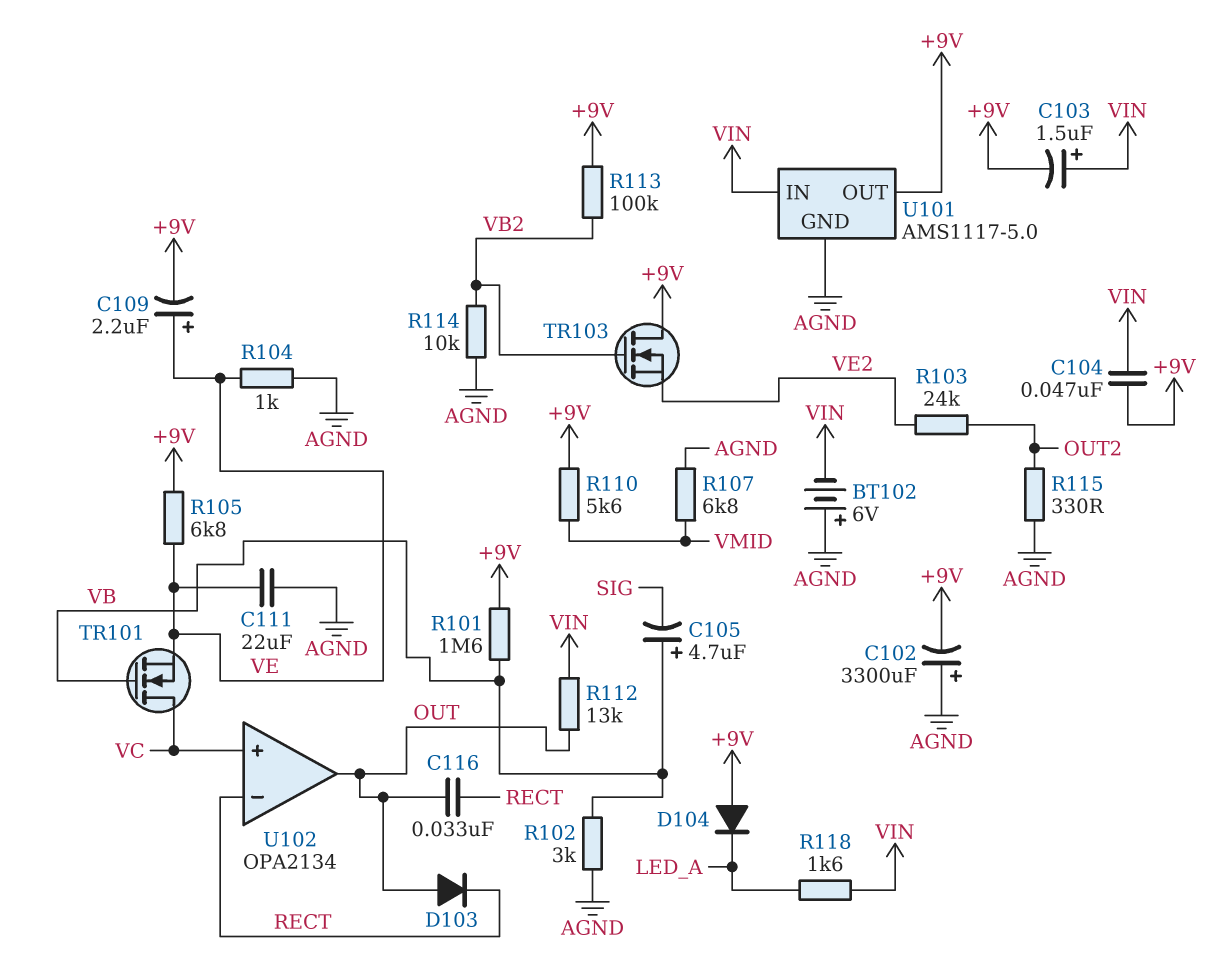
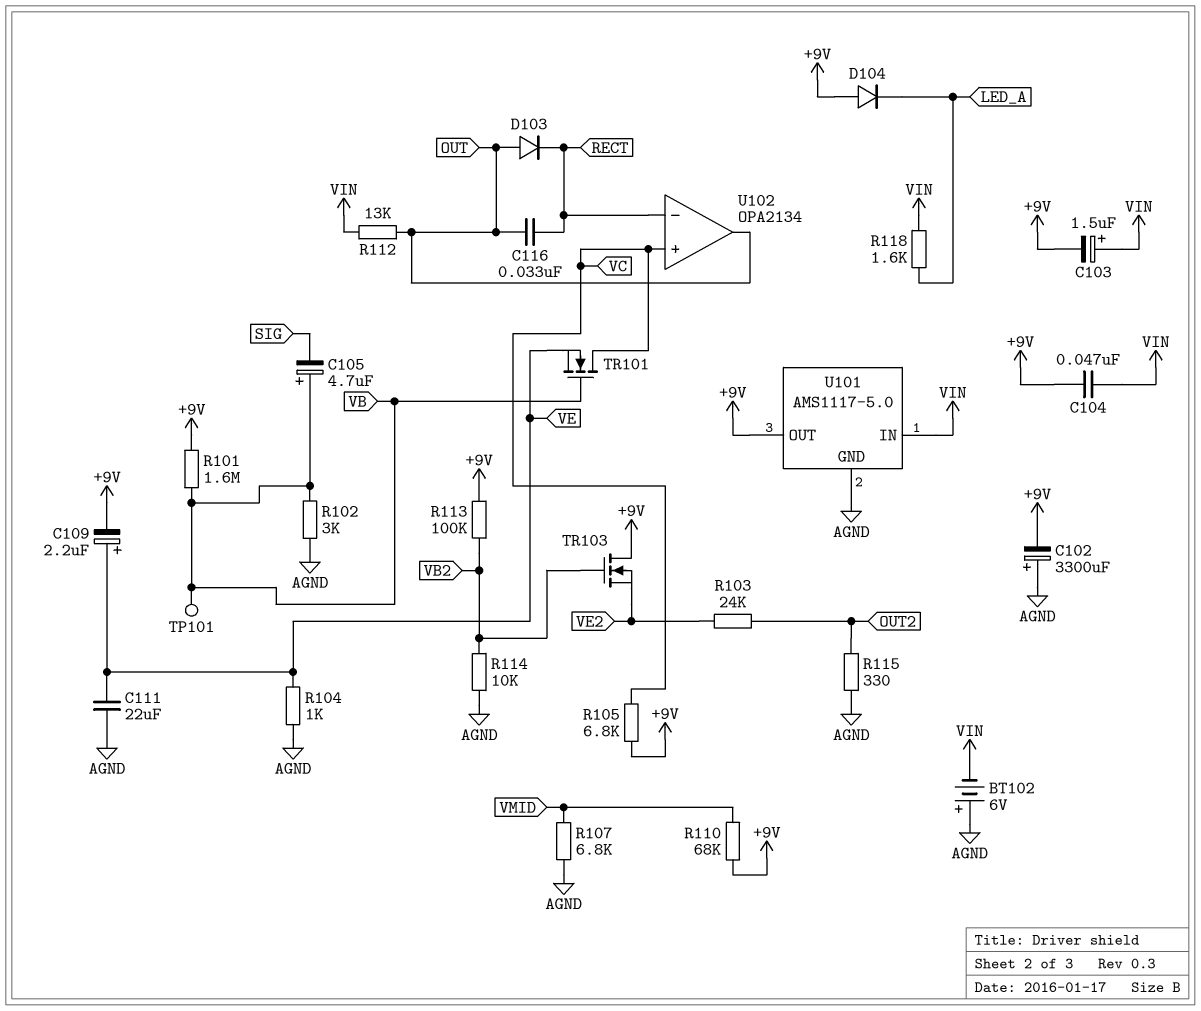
R105: 6.8k (+9V, VE) -> 6.8k (+9V, VC)
R110: 5.6k (+9V, VMID) -> 68k (+9V, VMID)
TP101: none -> test point (VB)

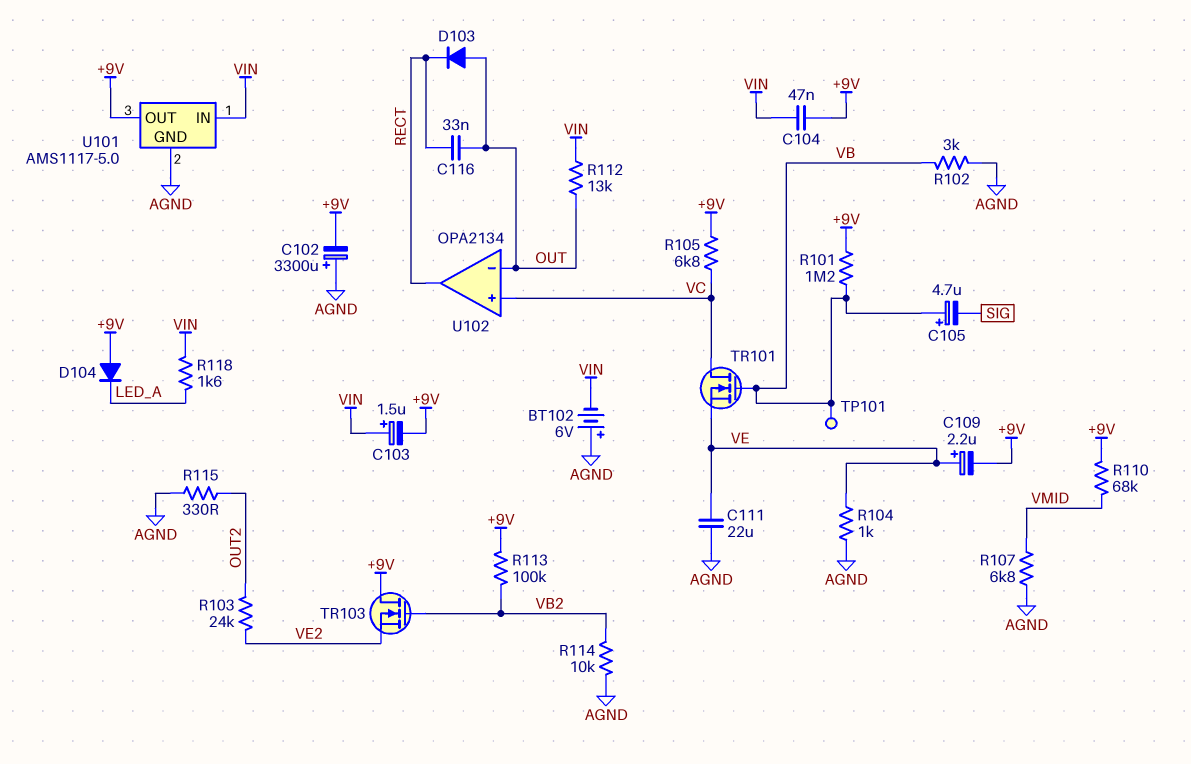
R101: 1.6M (+9V, VB) -> 1.2M (+9V, VB)
U102 pin in-: RECT -> OUT
U102 pin out: OUT -> RECT

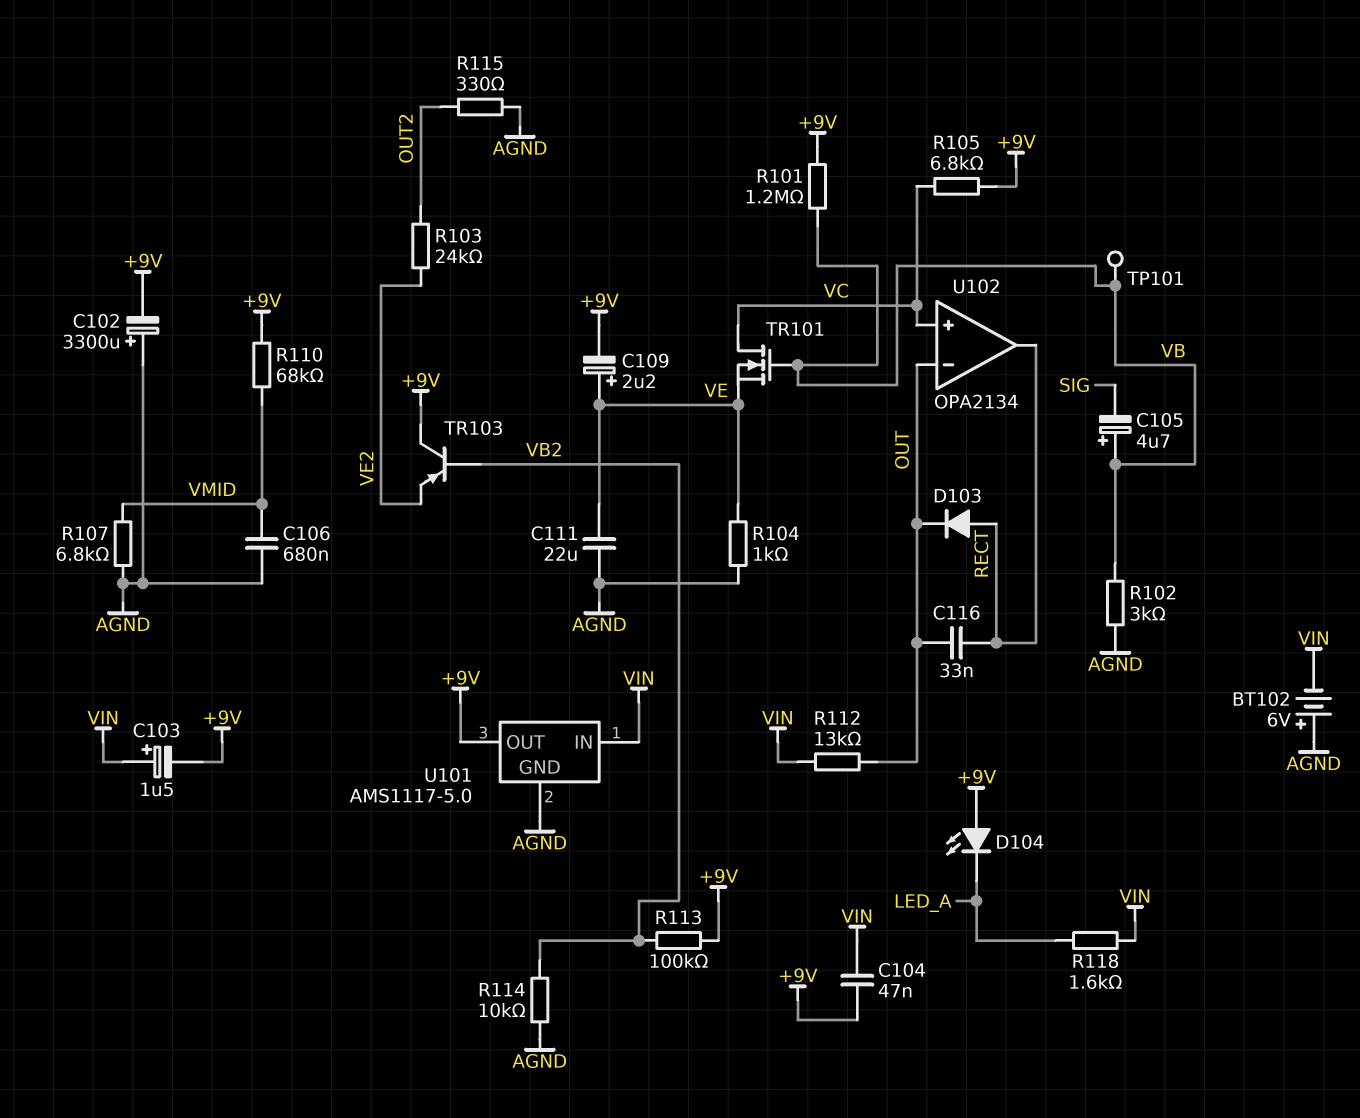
C106: none -> 680nF (AGND, VMID)
D103: diode (A OUT, K RECT) -> diode (A RECT, K OUT)
D104: diode (A +9V, K LED_A) -> LED (A +9V, K LED_A)
TR103: NMOS (G VB2, D +9V, S VE2) -> PNP (B VB2, C +9V, E VE2)

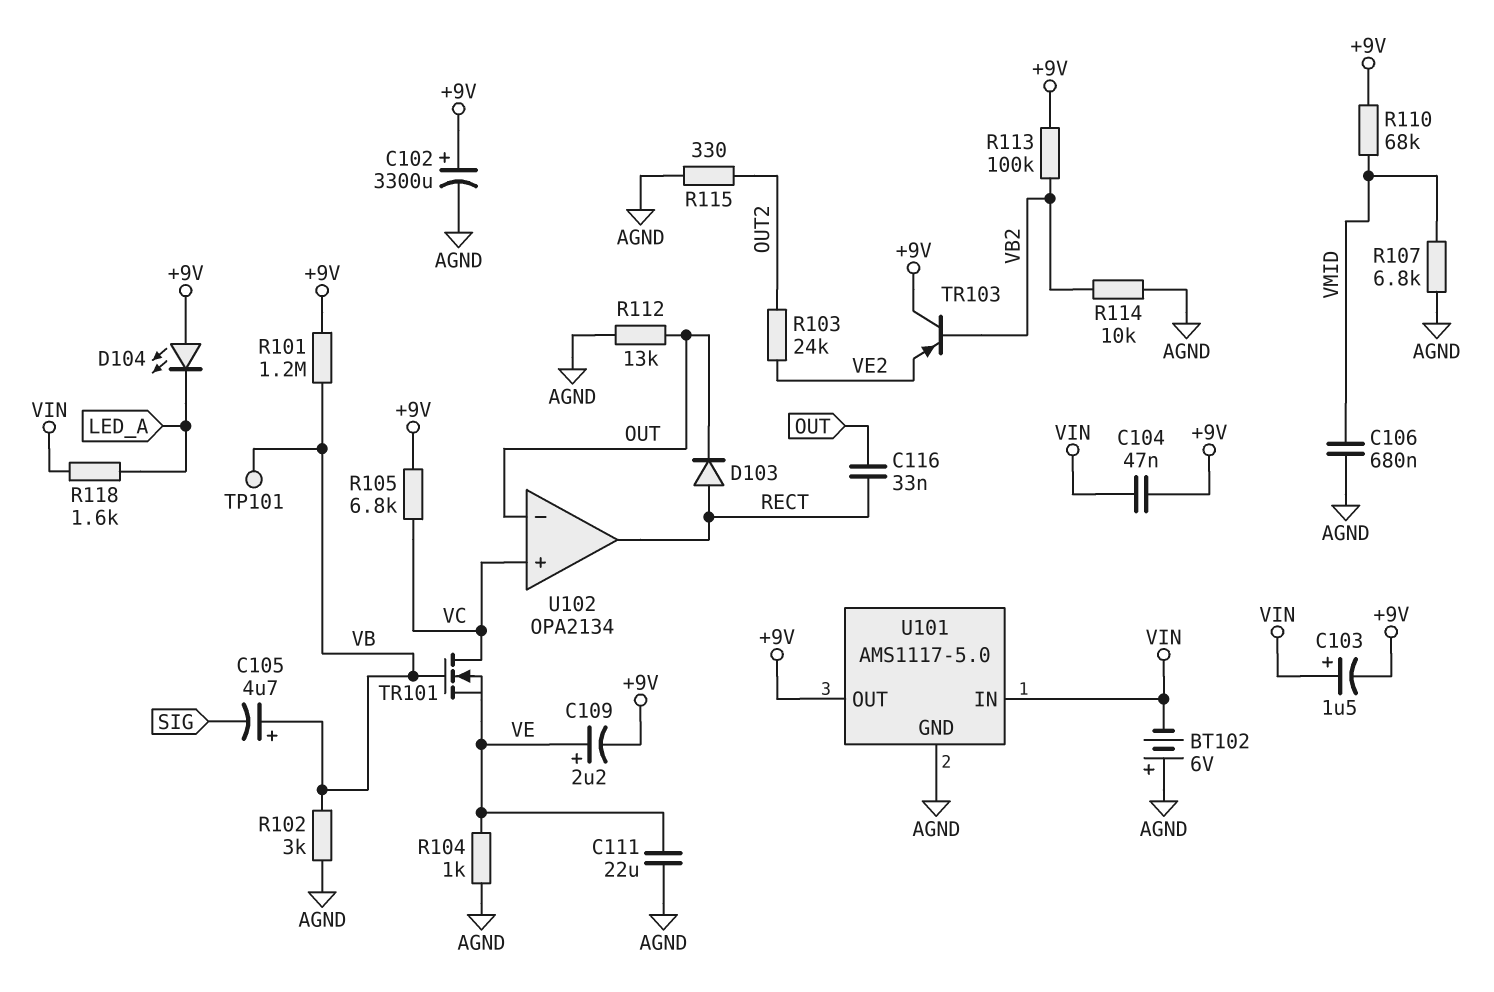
C102: 3300uF (plus AGND, minus +9V) -> 3300uF (plus +9V, minus AGND)
R112: 13k (OUT, VIN) -> 13k (AGND, OUT)

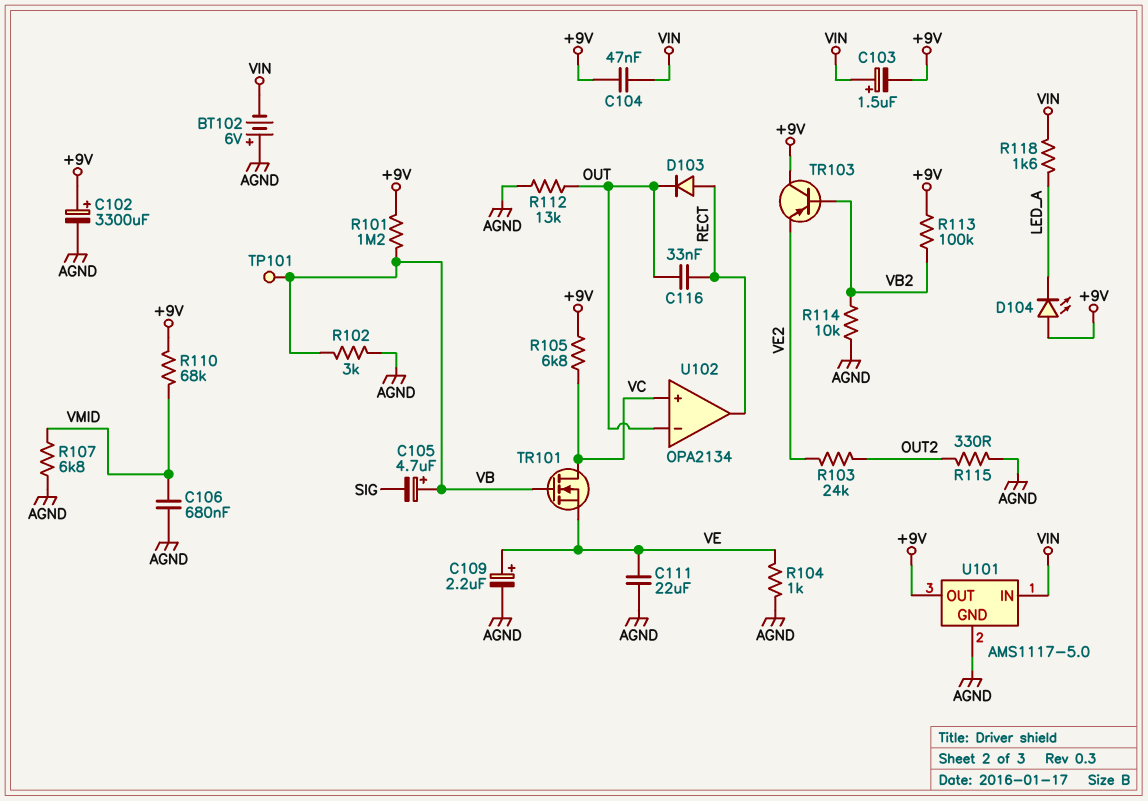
C109: 2.2uF (plus VE, minus +9V) -> 2.2uF (plus VE, minus AGND)

